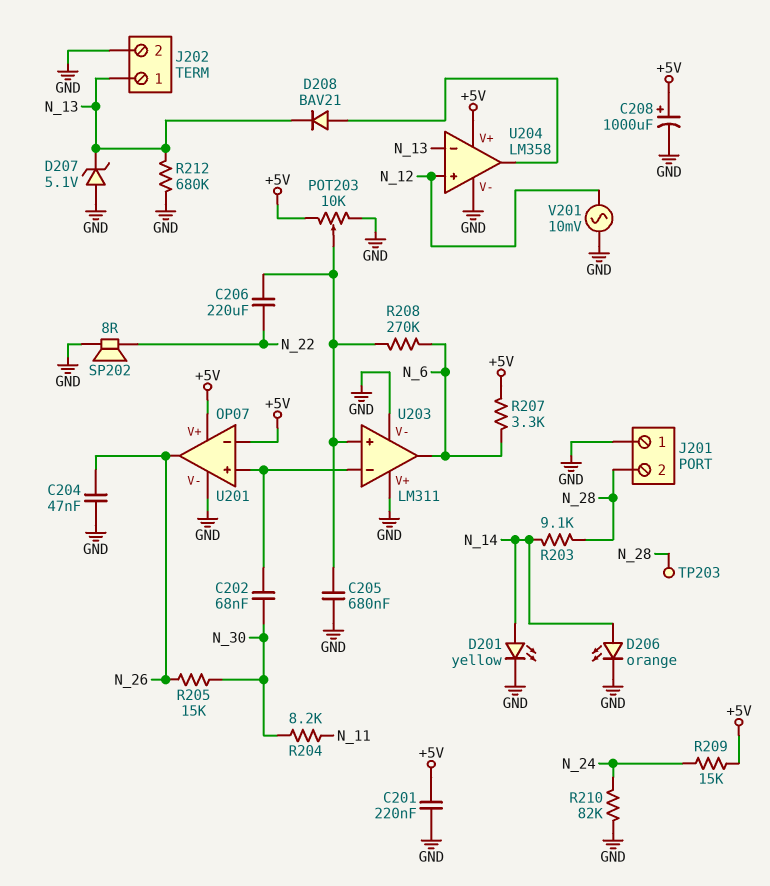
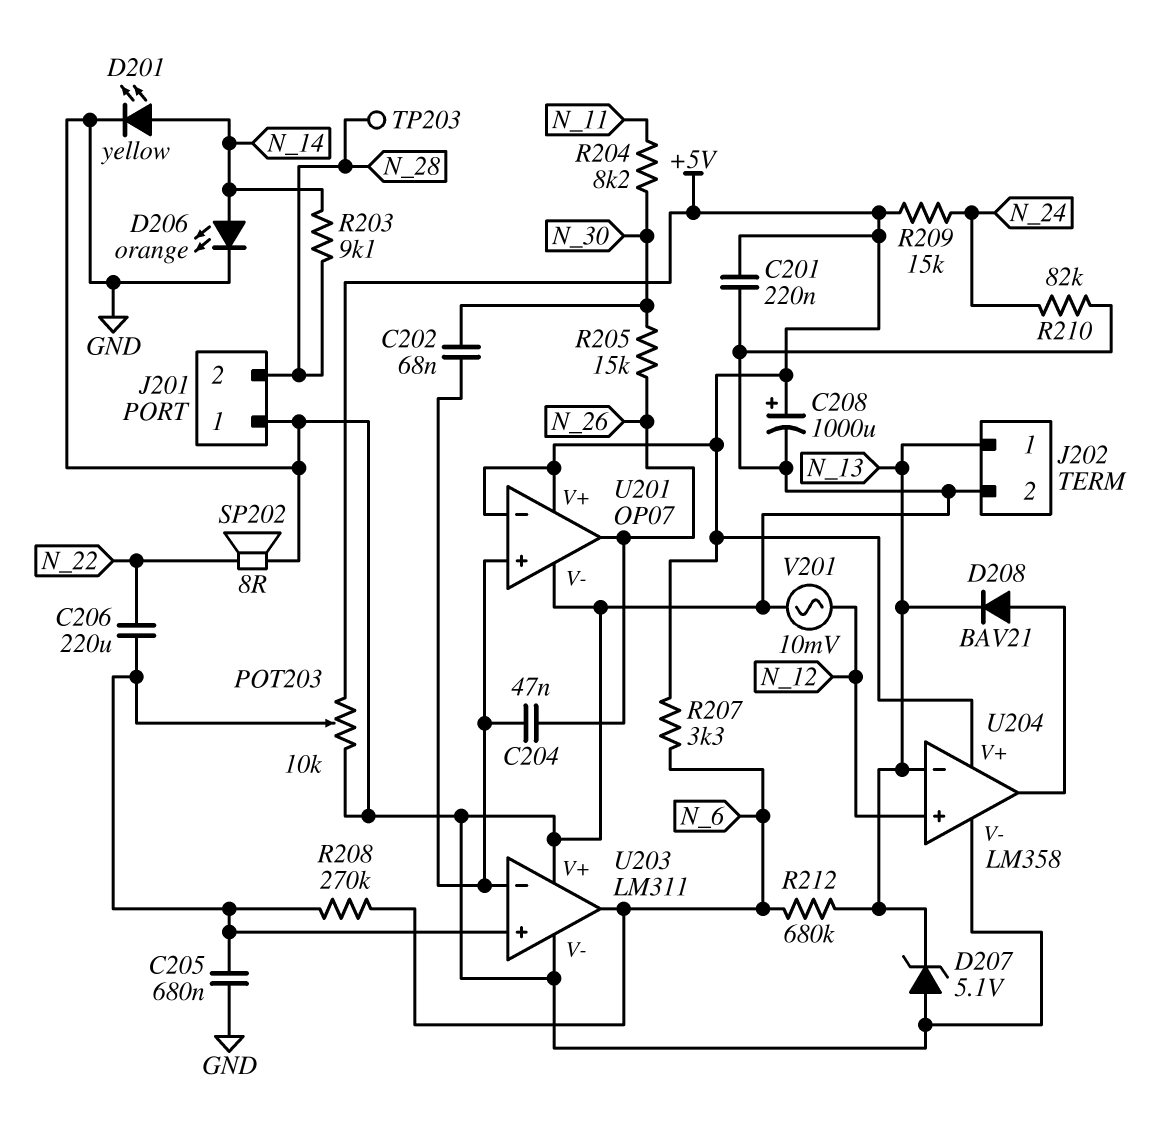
C204: 47nF (GND, N_26) -> 47nF (N_26, U201/in+)
R212: 680k (GND, N_13) -> 680k (N_6, N_13)

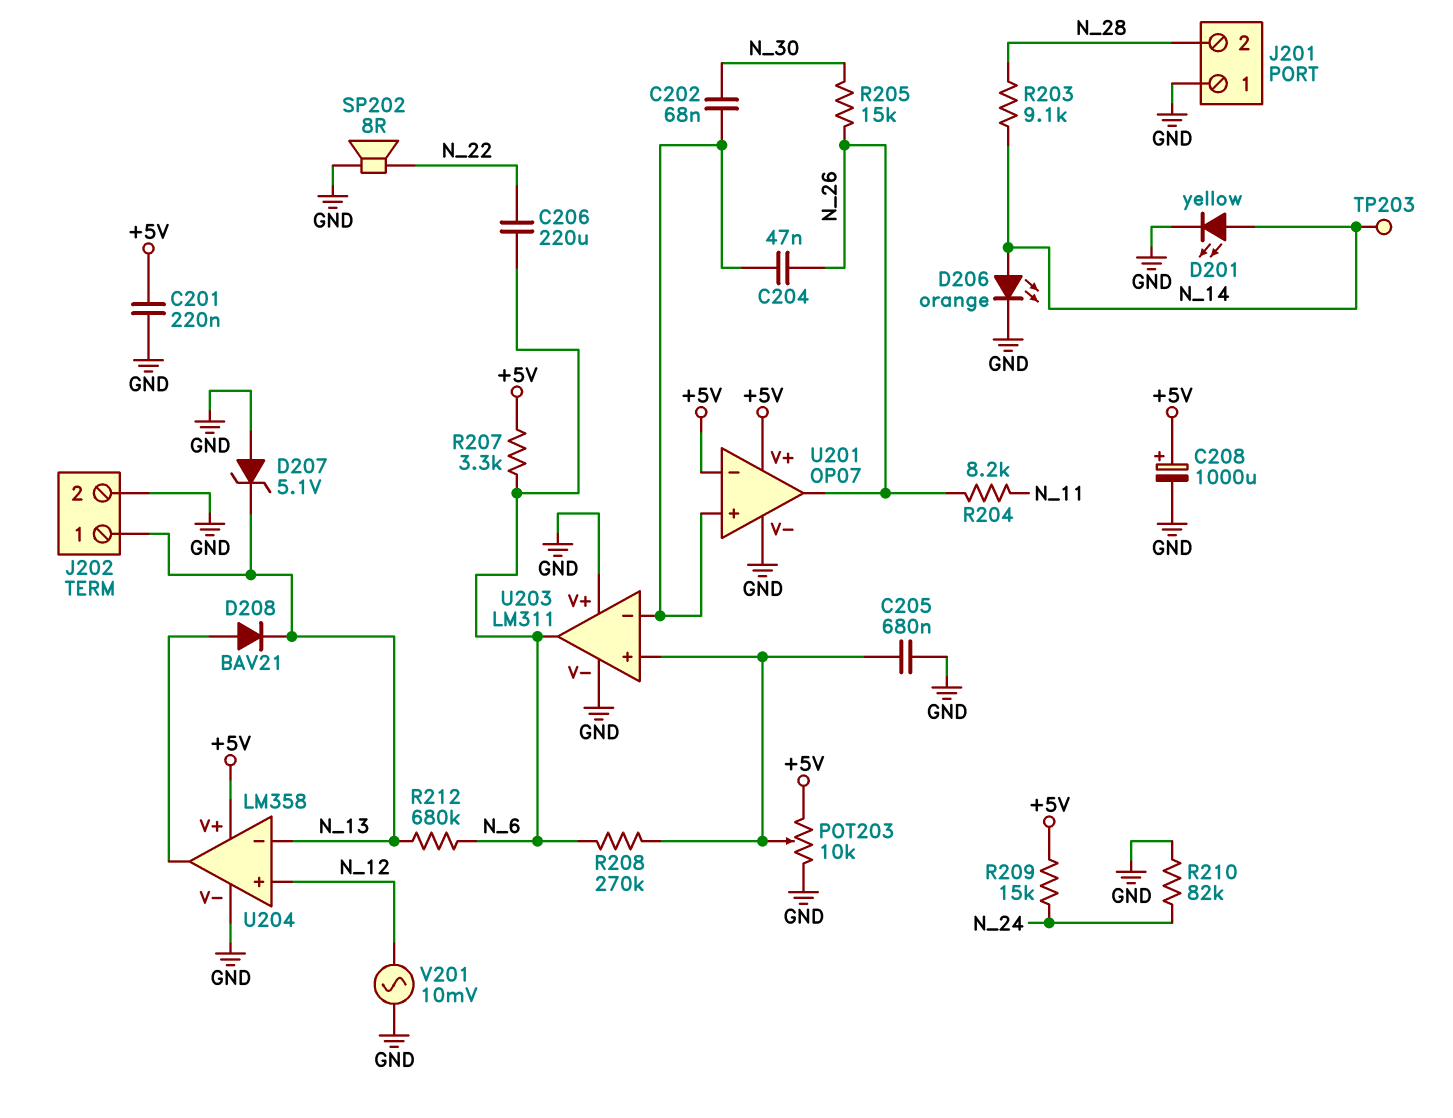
C206: 220uF (N_22, U203/in+) -> 220uF (N_6, N_22)
R204: 8.2k (N_11, N_30) -> 8.2k (N_11, N_26)
TP203: test point (N_28) -> test point (N_14)

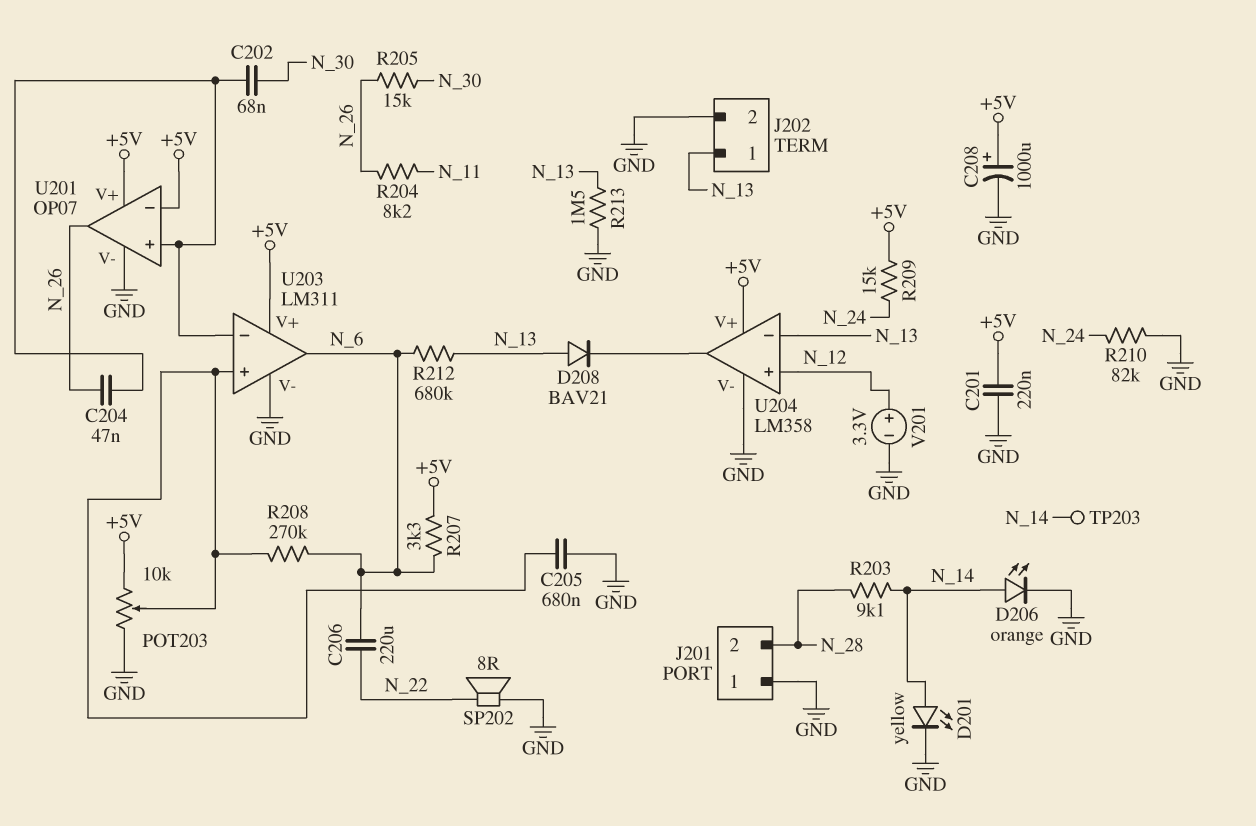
D207: zener 5.1V (A GND, K N_13) -> none
D208: diode BAV21 (A U204/out, K N_13) -> diode BAV21 (A N_13, K U204/out)
R213: none -> 1.5M (GND, N_13)
U203 pin V+: GND -> +5V
V201: AC 10mV (GND, N_12) -> 3.3V (plus N_12, minus GND)

